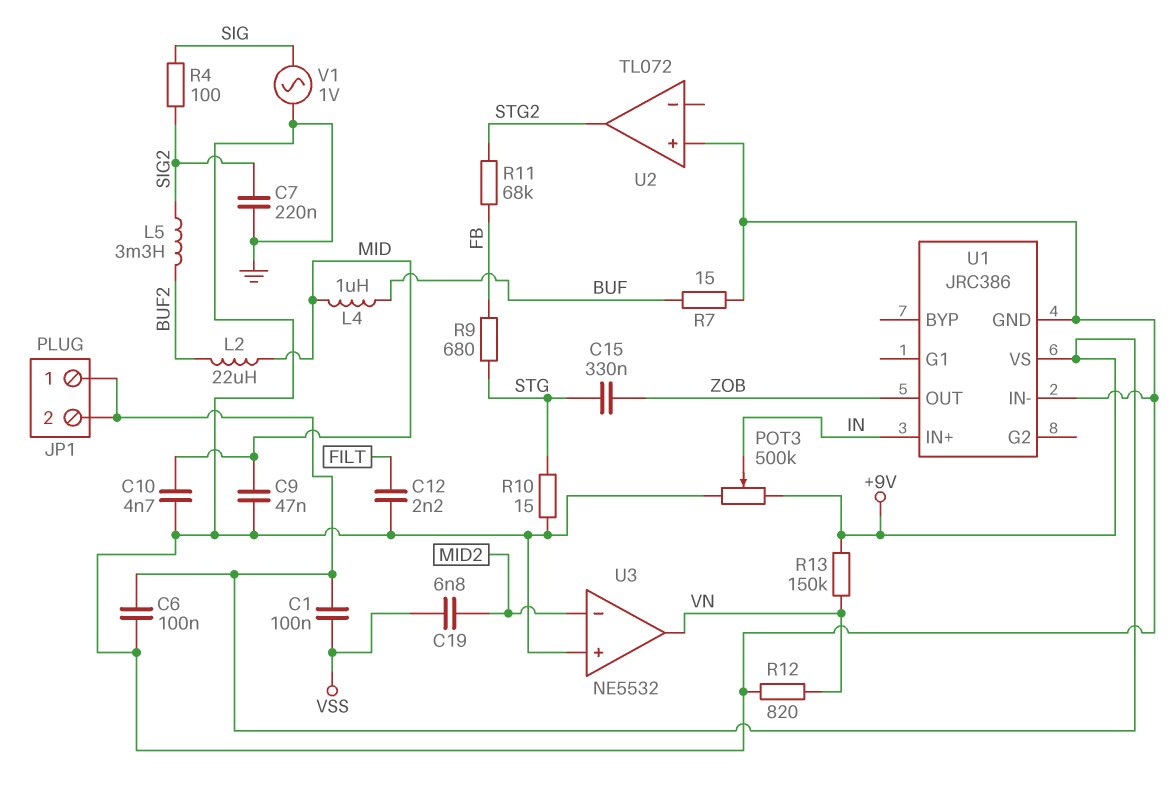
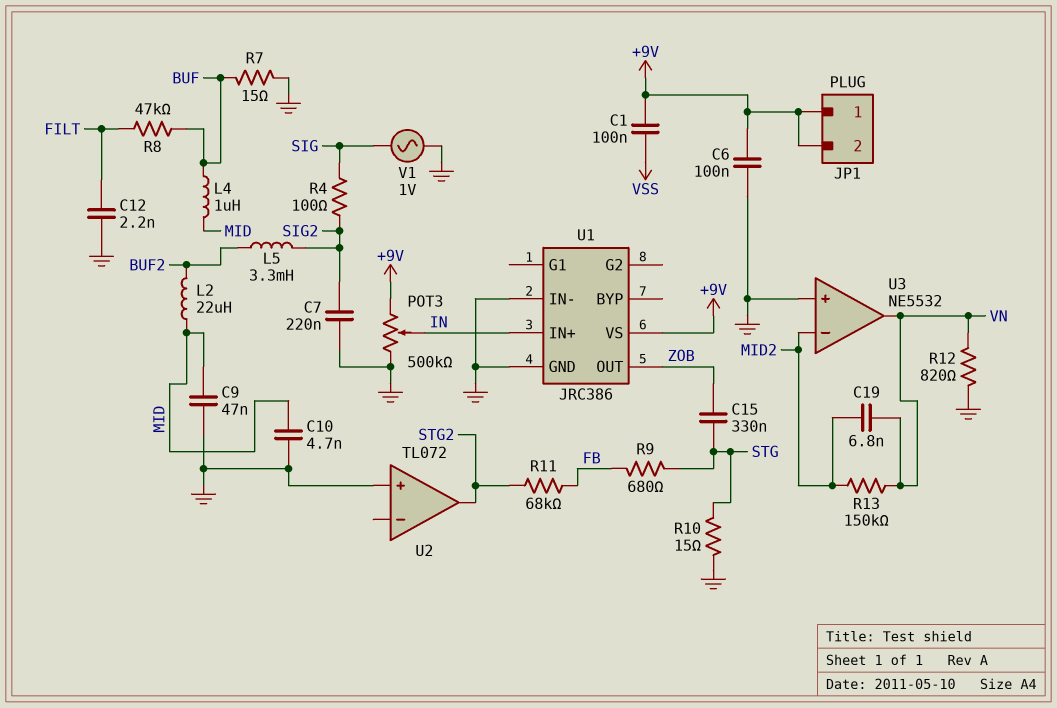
C19: 6.8nF (MID2, VSS) -> 6.8nF (MID2, VN)
R8: none -> 47k (BUF, FILT)
R13: 150k (+9V, VN) -> 150k (MID2, VN)

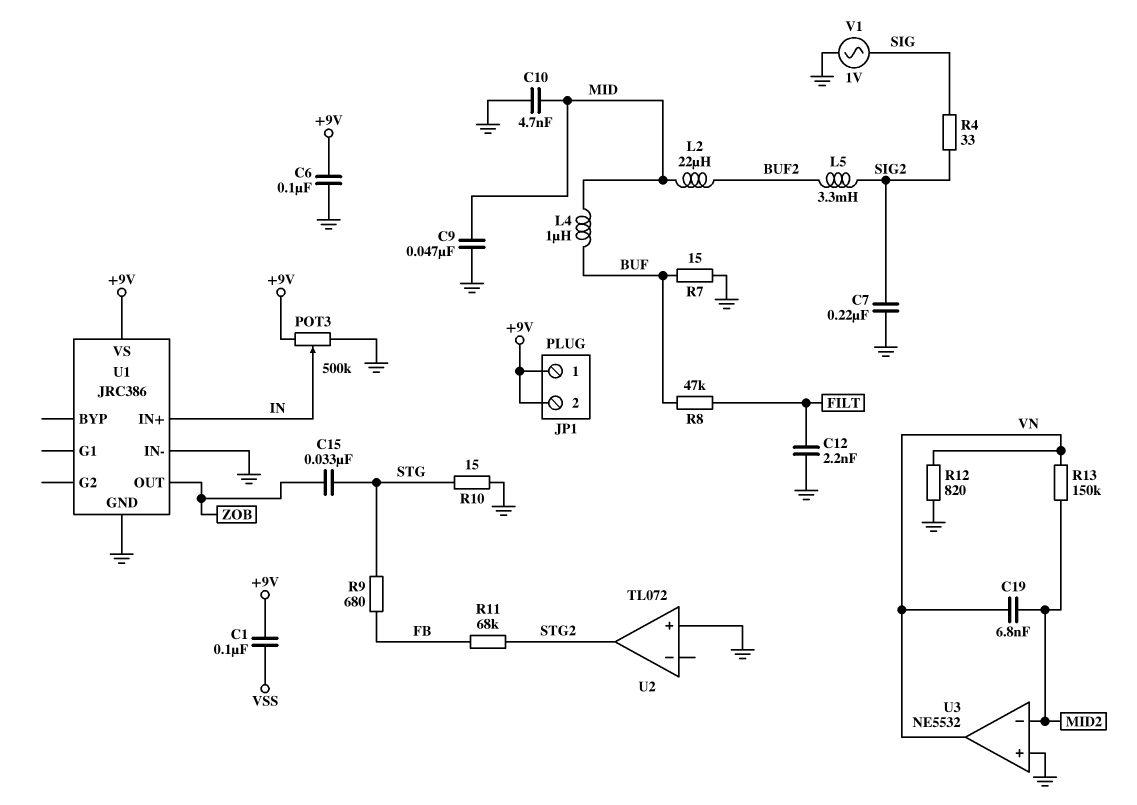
C15: 330nF (STG, ZOB) -> 33nF (STG, ZOB)
R4: 100 (SIG, SIG2) -> 33 (SIG, SIG2)

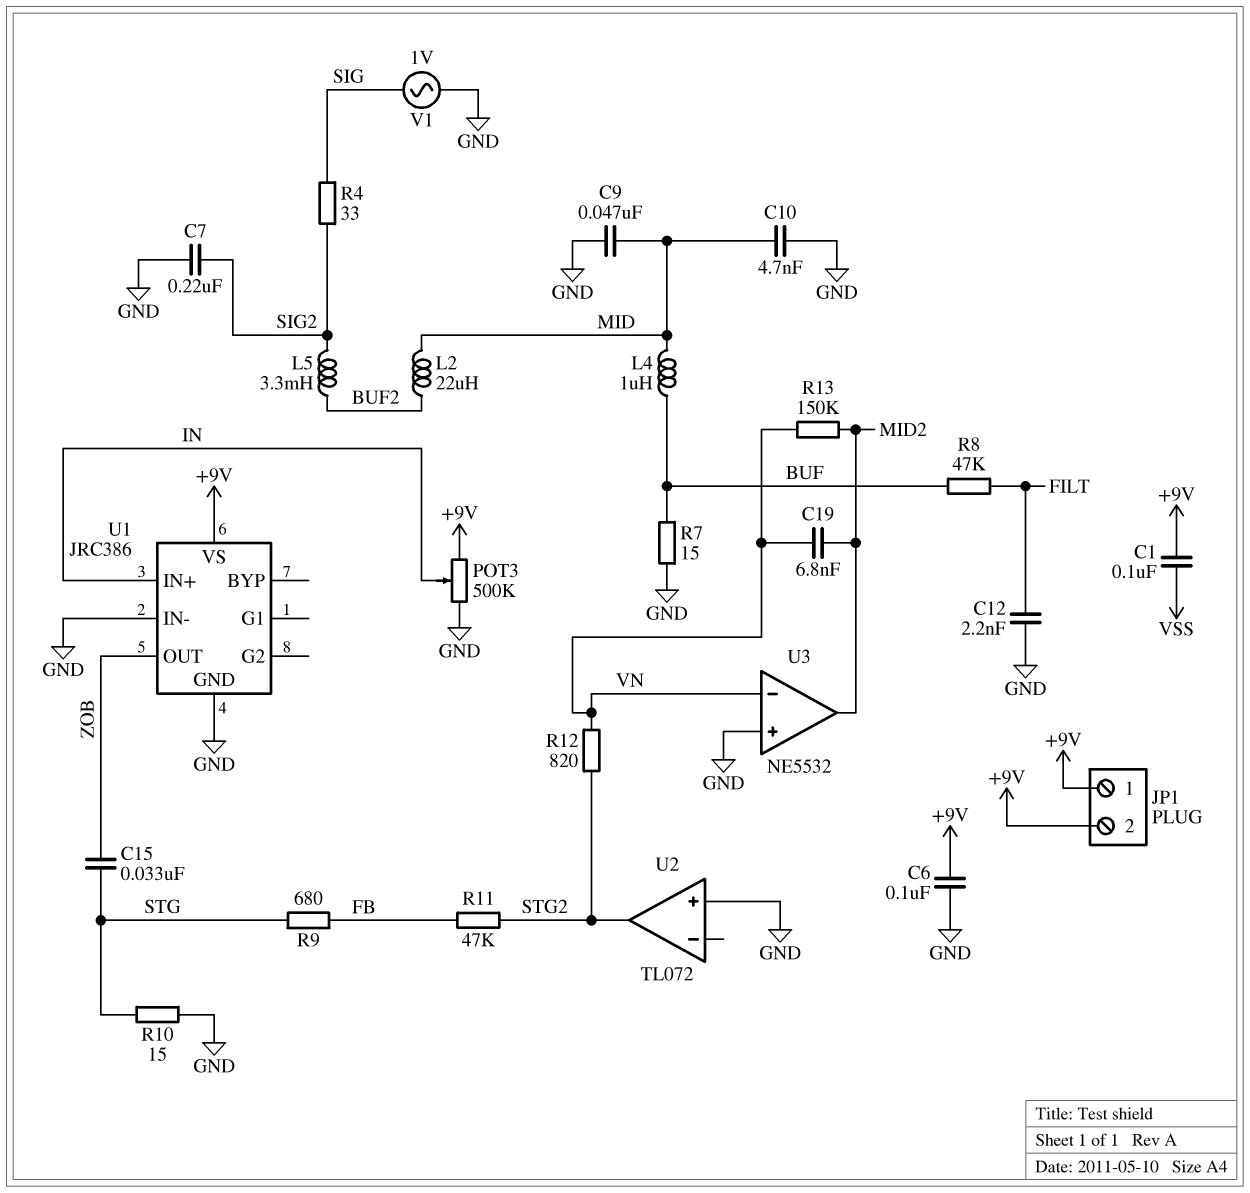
R11: 68k (FB, STG2) -> 47k (FB, STG2)
R12: 820 (GND, VN) -> 820 (STG2, VN)
U3 pin in-: MID2 -> VN
U3 pin out: VN -> MID2

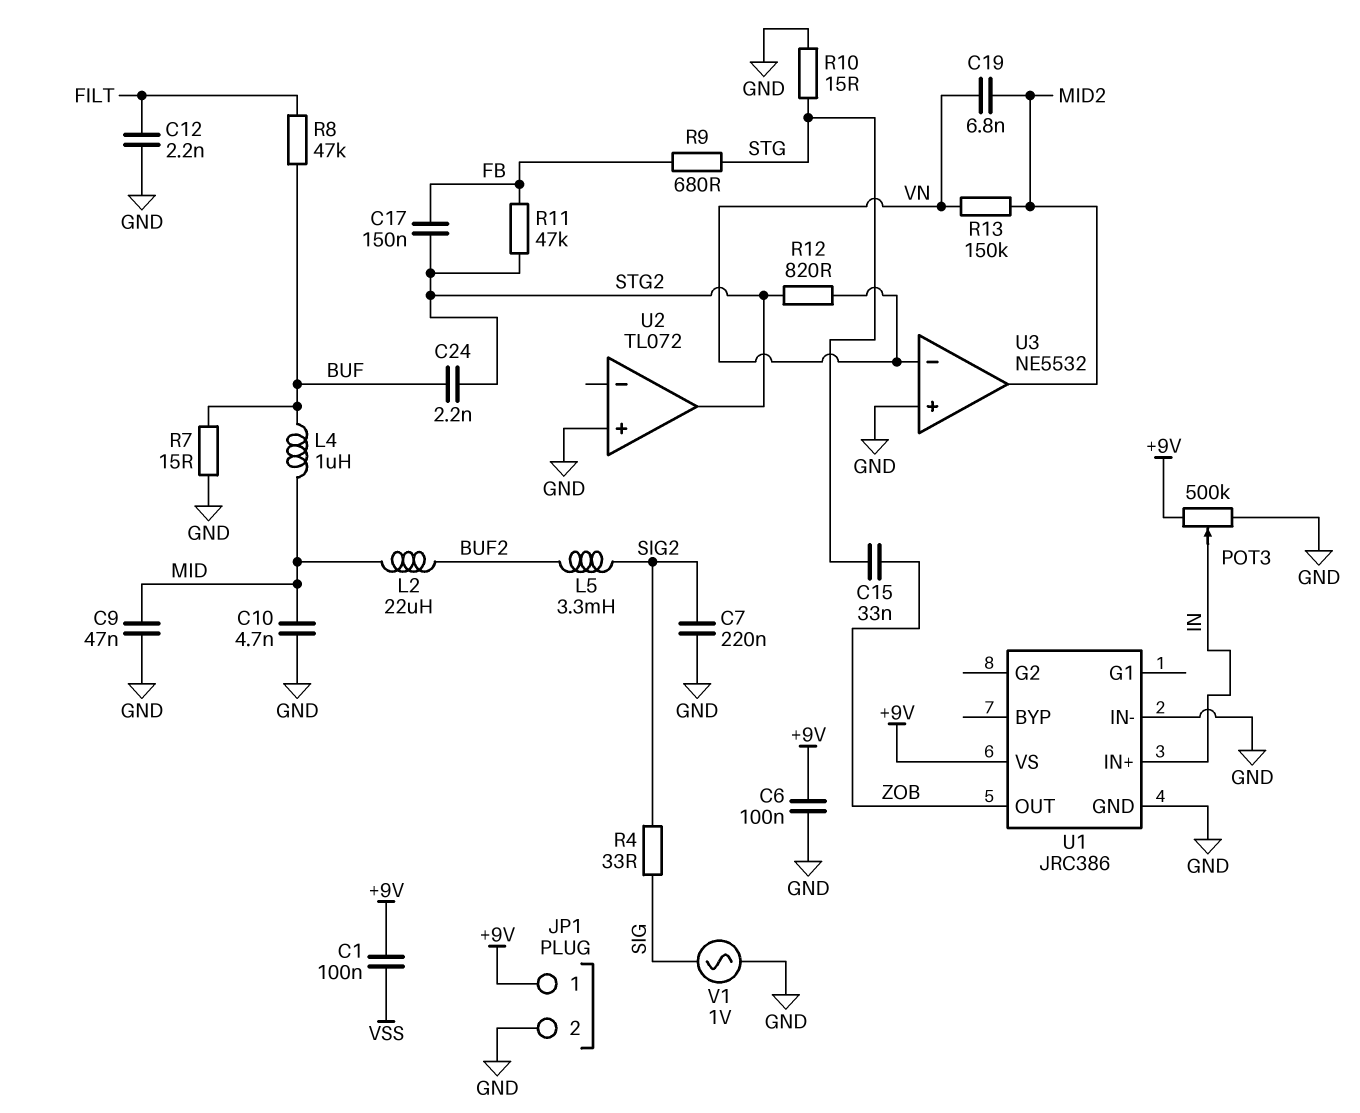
C17: none -> 150nF (FB, STG2)
C24: none -> 2.2nF (BUF, STG2)
JP1 pin 2: +9V -> GND

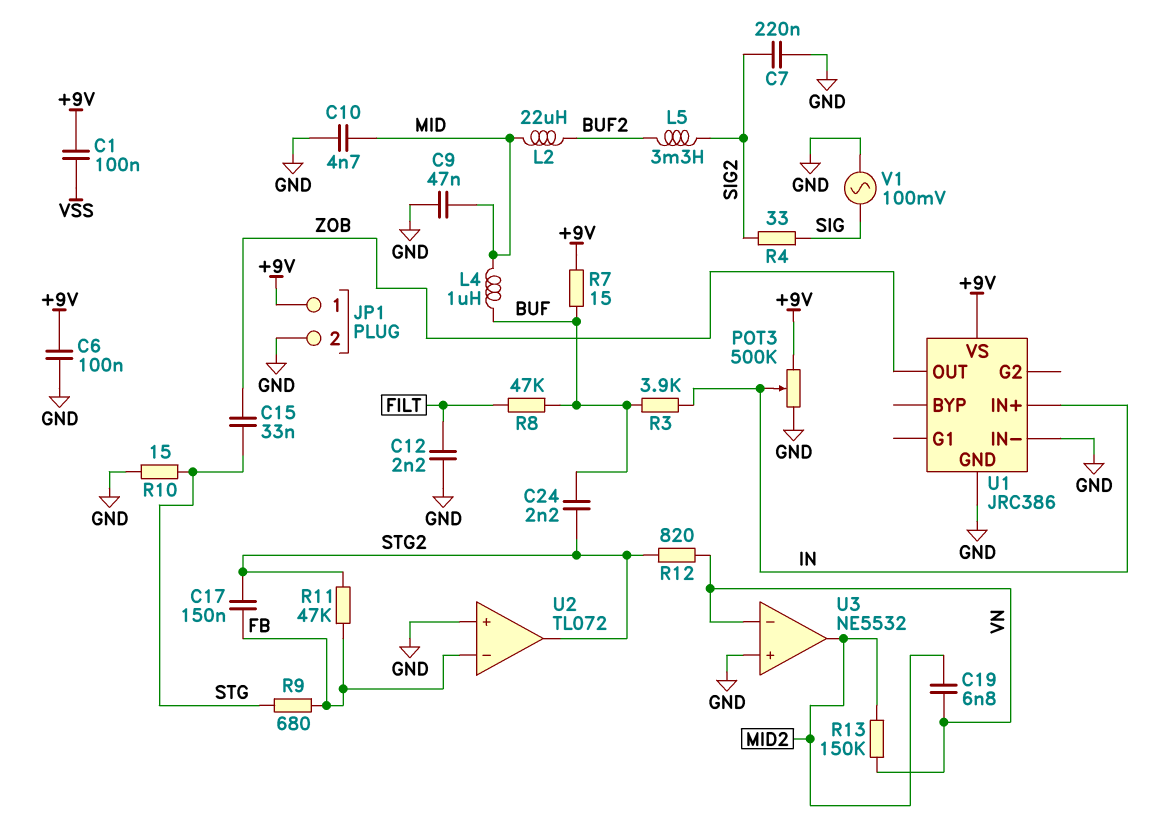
R3: none -> 3.9k (BUF, IN)
R7: 15 (BUF, GND) -> 15 (+9V, BUF)
U2 pin in-: none -> FB
V1: AC 1V (GND, SIG) -> AC 100mV (GND, SIG)

